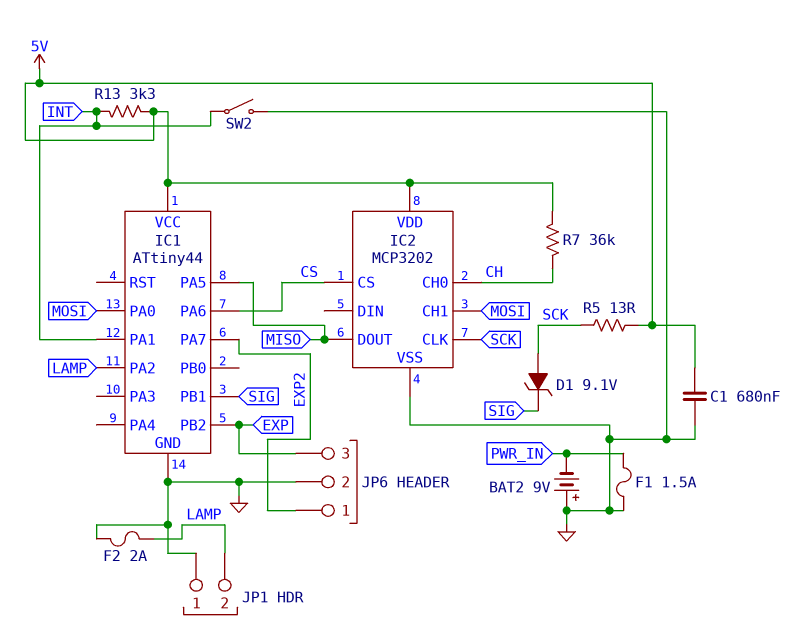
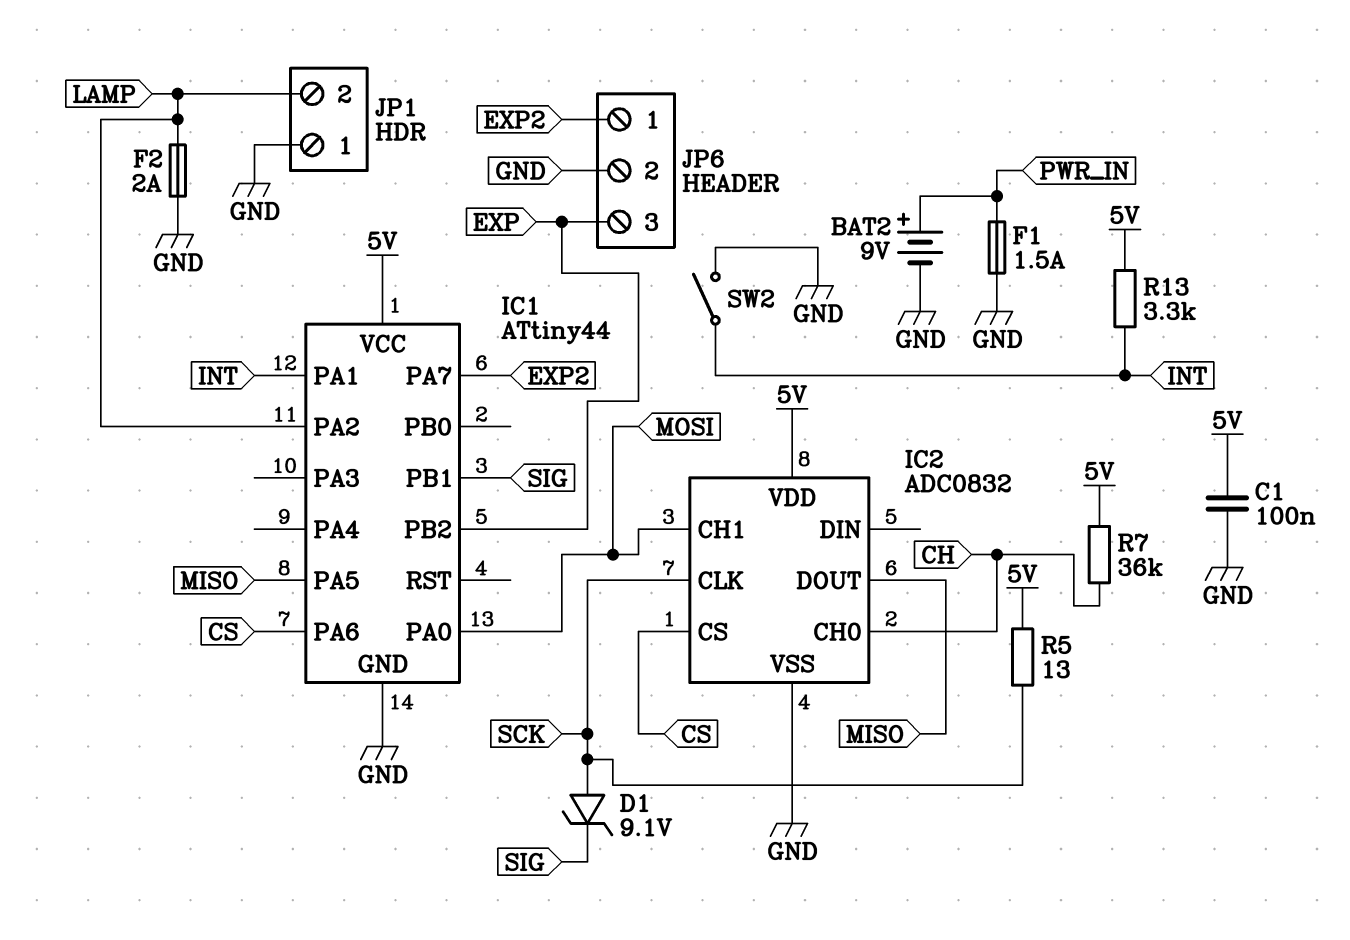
BAT2: 9V (plus GND, minus PWR_IN) -> 9V (plus PWR_IN, minus GND)
C1: 680nF (5V, GND) -> 100nF (5V, GND)
IC2: MCP3202 -> ADC0832

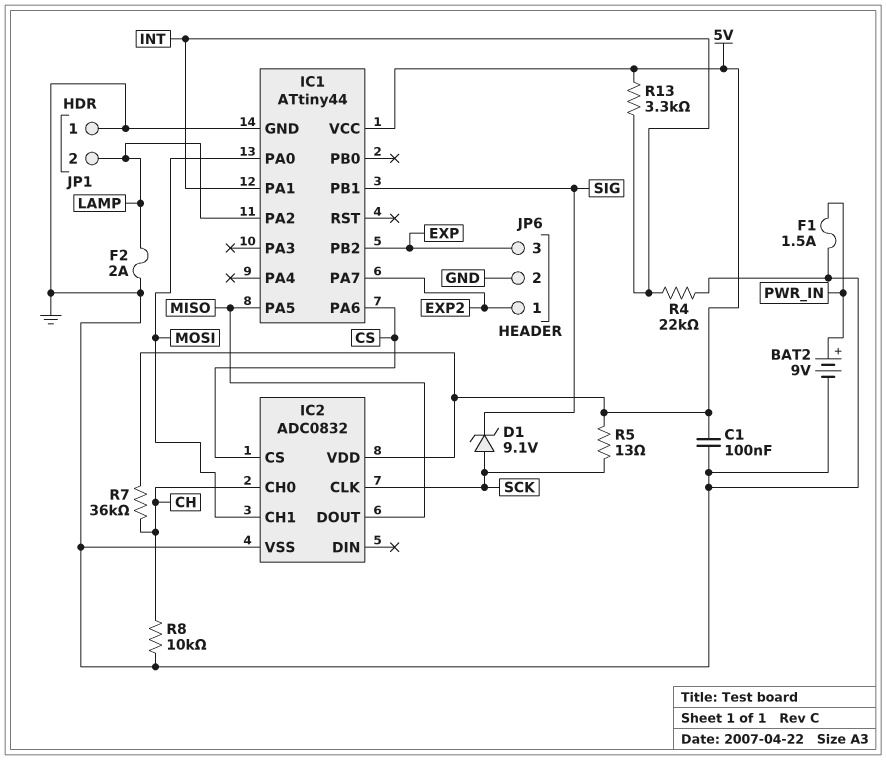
R4: none -> 22k (GND, INT)
R8: none -> 10k (CH, GND)
SW2: switch (GND, INT) -> none

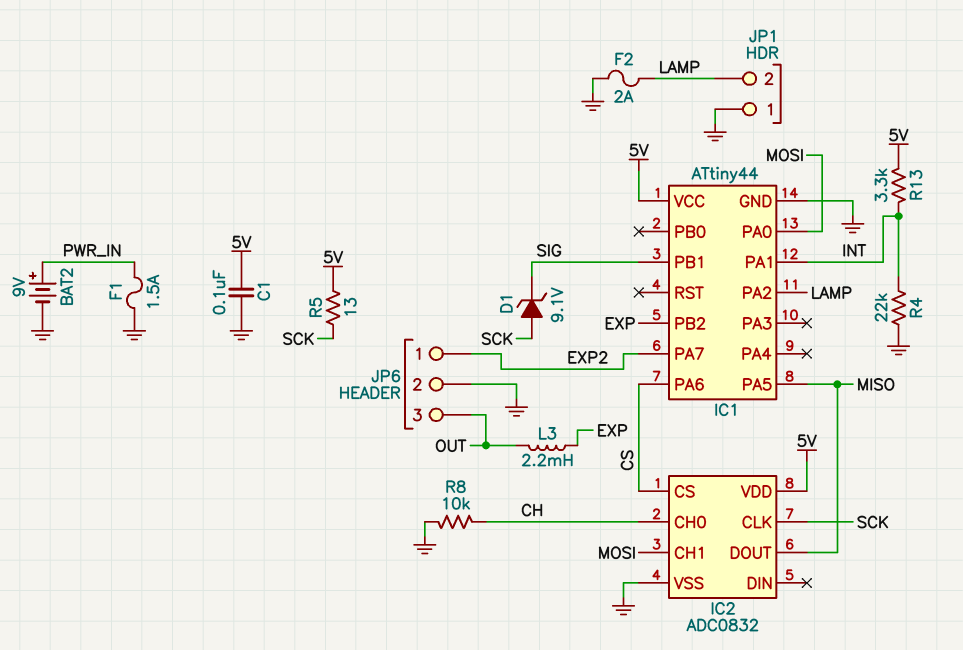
JP6 pin 3: EXP -> OUT
L3: none -> 2.2mH (EXP, OUT)
R7: 36k (5V, CH) -> none

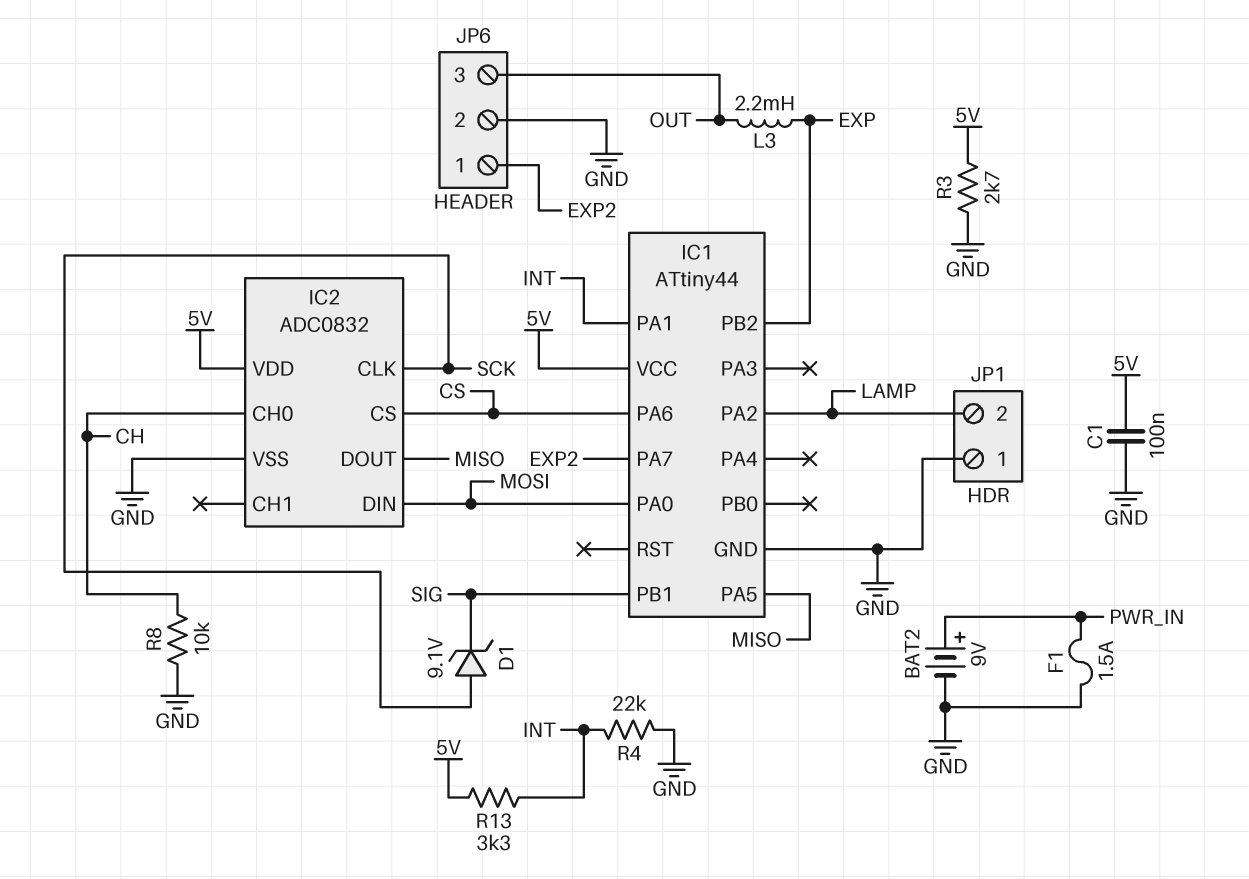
F2: 2A (GND, LAMP) -> none
IC2 pin CH1: MOSI -> none
IC2 pin DIN: none -> MOSI
R3: none -> 2.7k (5V, GND)
R5: 13 (5V, SCK) -> none

